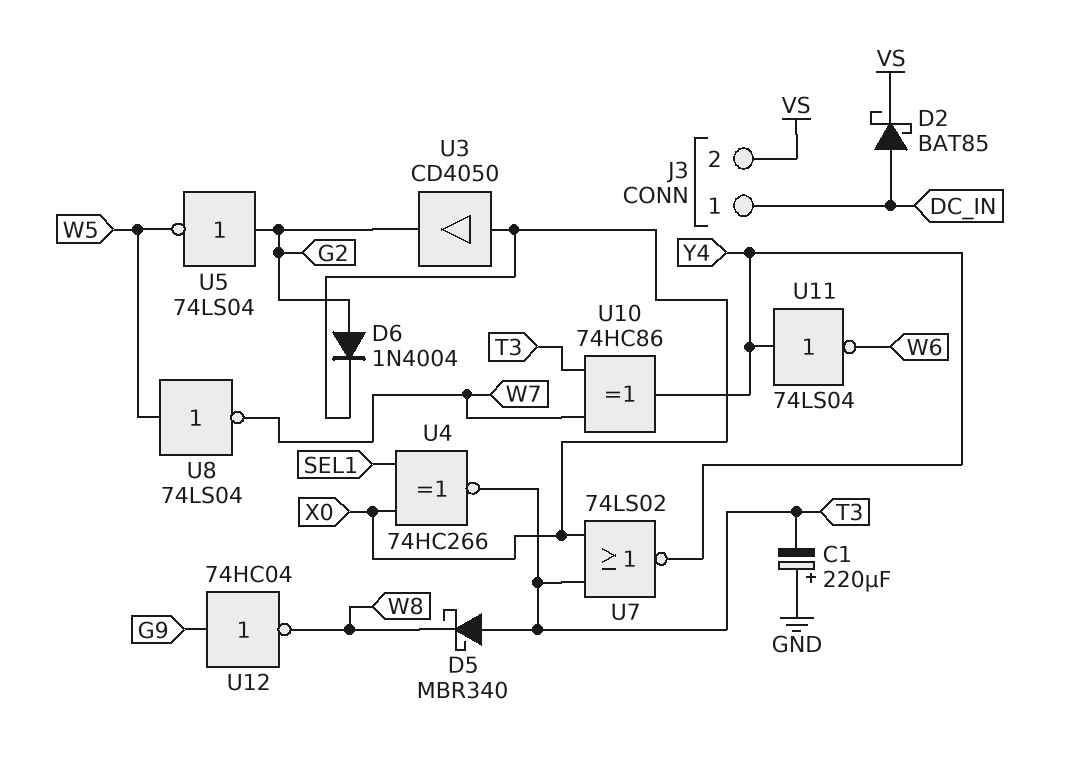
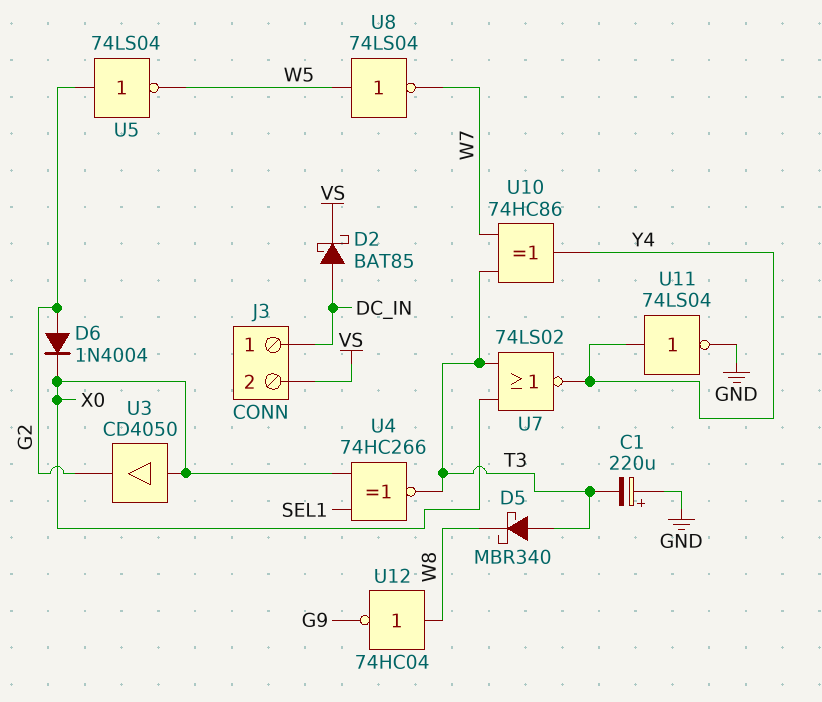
U11: NOT 74LS04 (in Y4, out W6) -> NOT 74LS04 (in Y4, out GND)
U12: NOT 74HC04 (in G9, out W8) -> NOT 74HC04 (in W8, out G9)

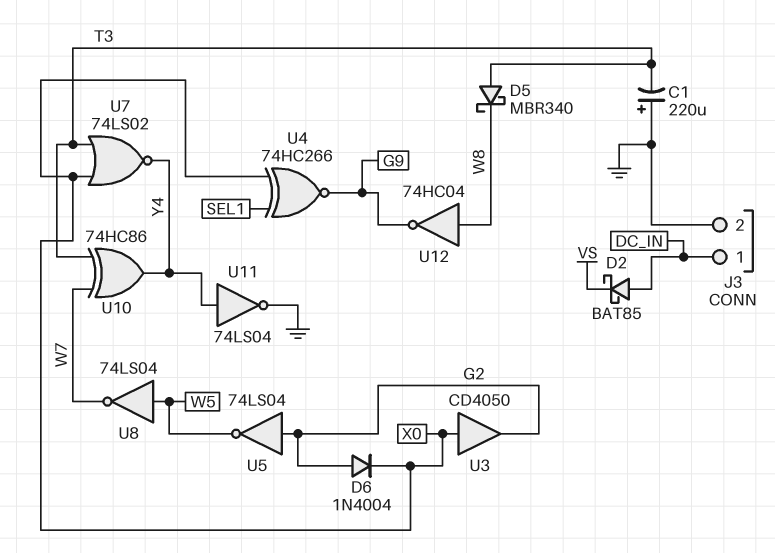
J3 pin 2: VS -> GND
U4: XNOR 74HC266 (in SEL1, in X0, out T3) -> XNOR 74HC266 (in SEL1, in X0, out G9)

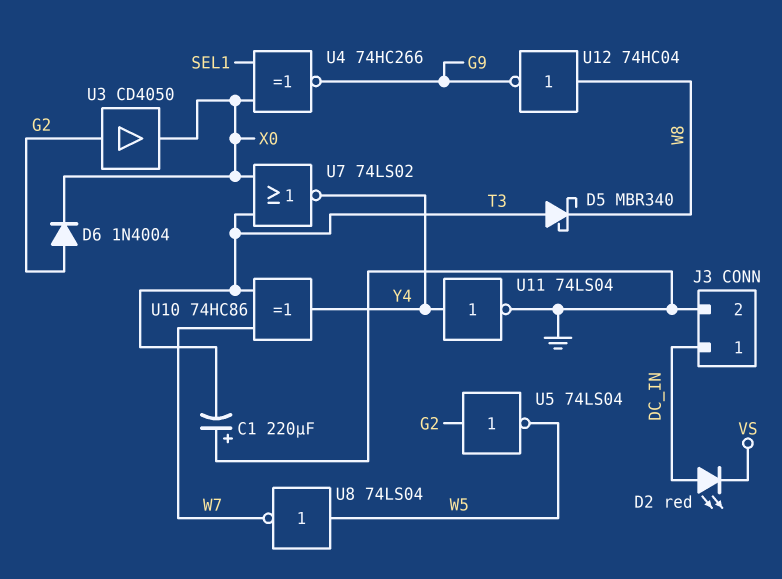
D2: schottky BAT85 (A DC_IN, K VS) -> LED red (A DC_IN, K VS)
U3: buffer CD4050 (in X0, out G2) -> buffer CD4050 (in G2, out X0)

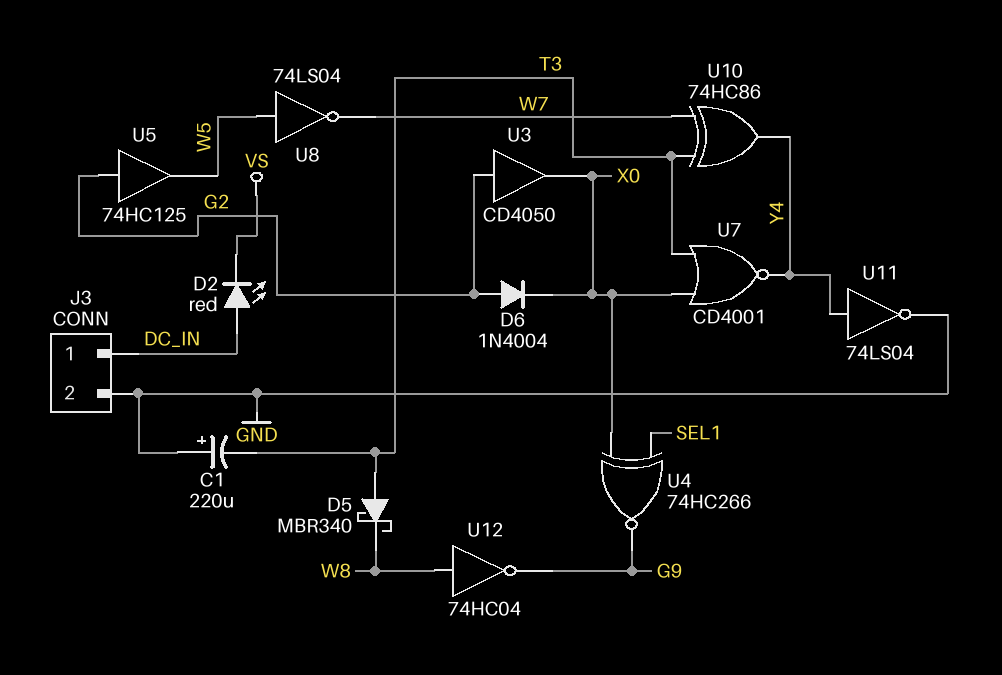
U5: NOT 74LS04 (in G2, out W5) -> buffer 74HC125 (in G2, out W5)
U7: NOR 74LS02 (in T3, in X0, out Y4) -> NOR CD4001 (in T3, in X0, out Y4)

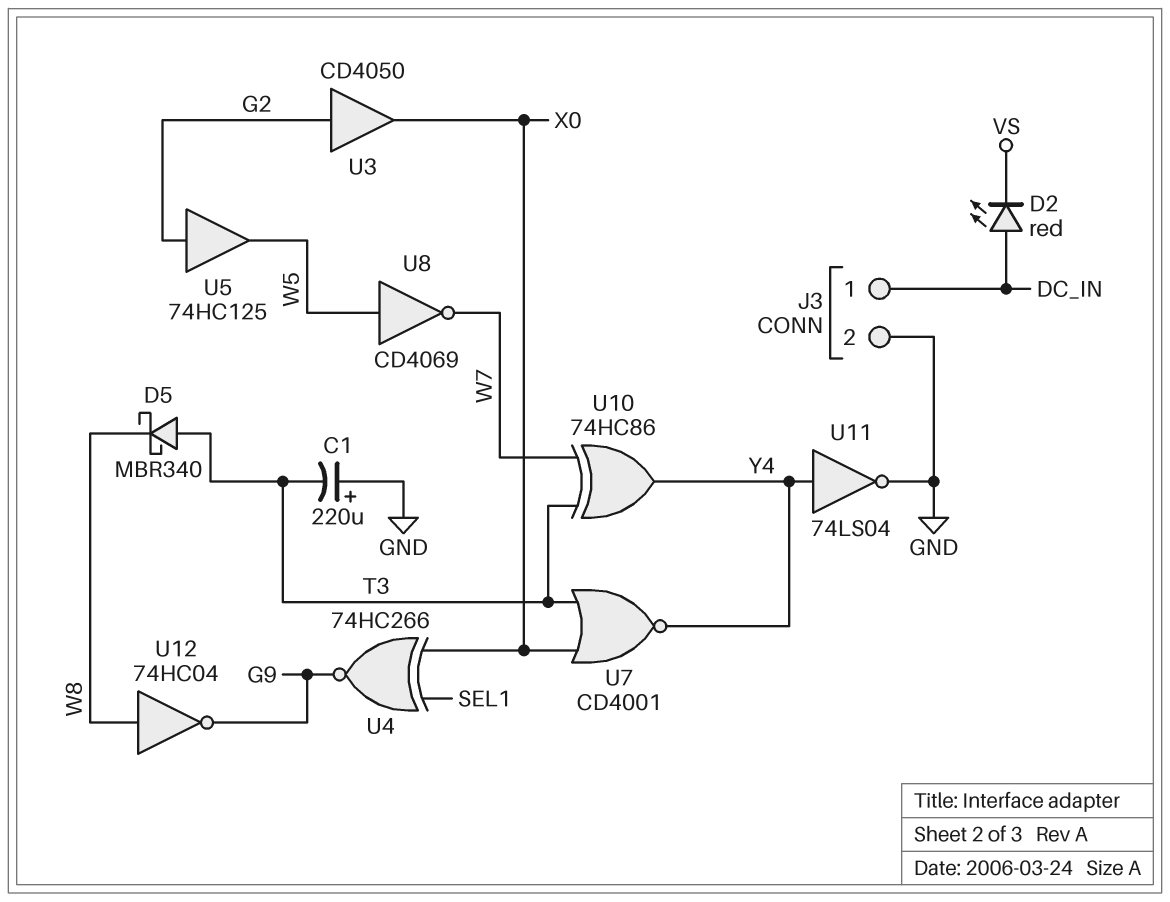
D6: diode 1N4004 (A G2, K X0) -> none
U8: NOT 74LS04 (in W5, out W7) -> NOT CD4069 (in W5, out W7)

